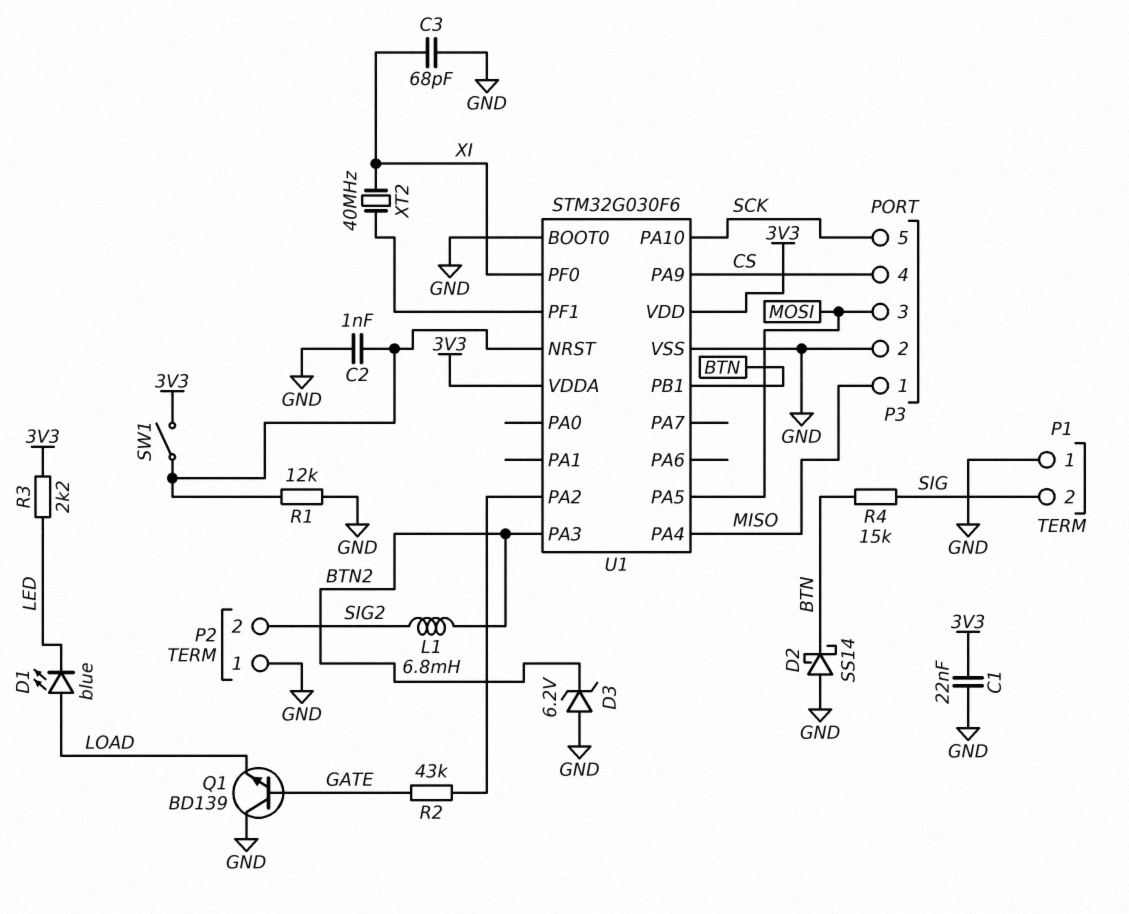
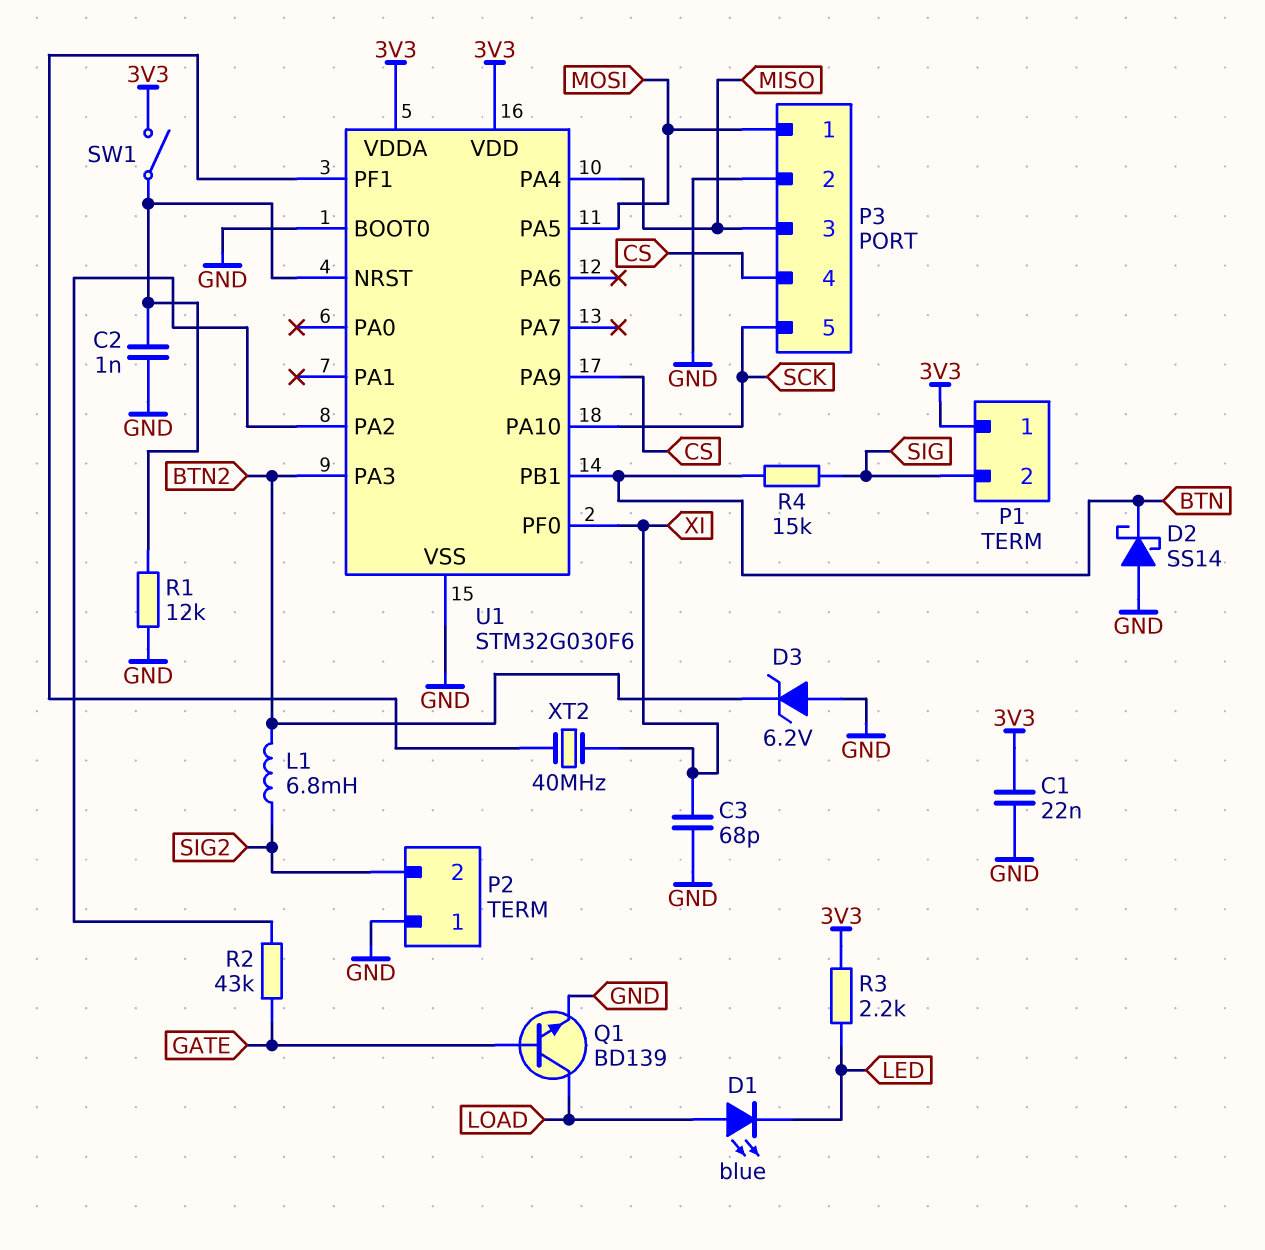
P1 pin 1: GND -> 3V3
P3 pin 1: MISO -> MOSI
P3 pin 3: MOSI -> MISO
Q1: NPN BD139 (B GATE, C GND, E LOAD) -> NPN BD139 (B GATE, C LOAD, E GND)

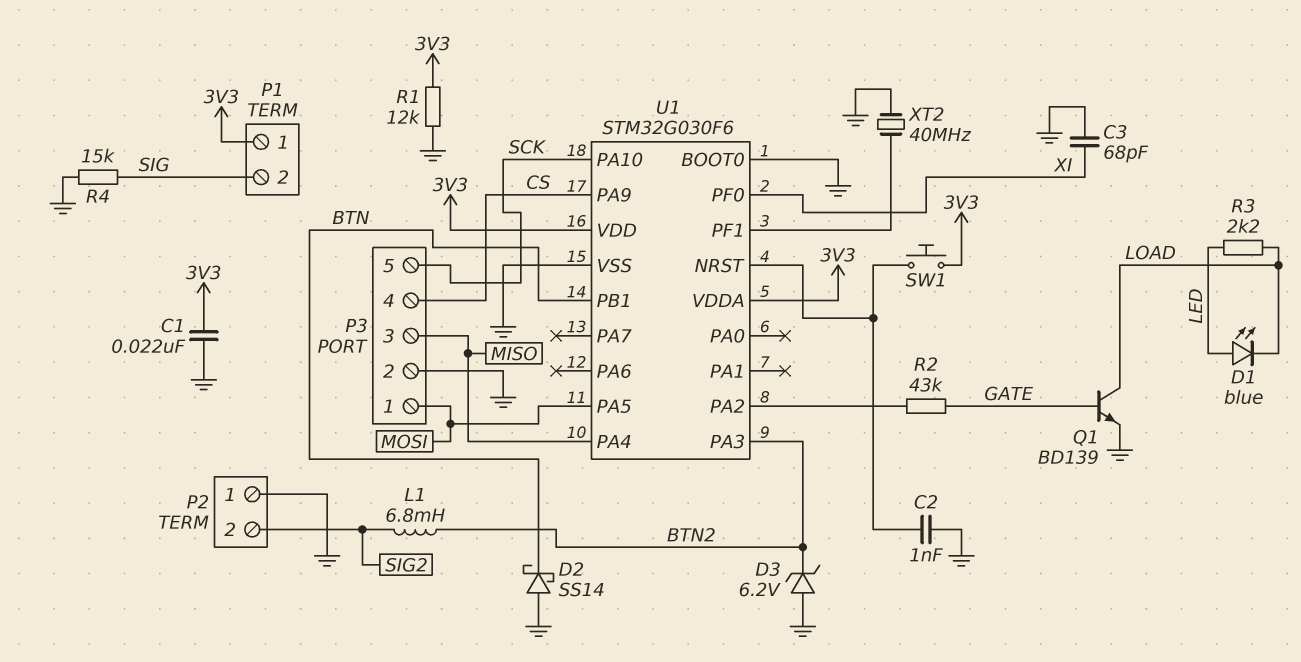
D1: LED blue (A LOAD, K LED) -> LED blue (A LED, K LOAD)
R1: 12k (GND, U1/NRST) -> 12k (3V3, GND)
R3: 2.2k (3V3, LED) -> 2.2k (LED, LOAD)
R4: 15k (BTN, SIG) -> 15k (GND, SIG)
SW1: switch (3V3, U1/NRST) -> button (3V3, U1/NRST)
XT2: 40MHz (U1/PF1, XI) -> 40MHz (GND, U1/PF1)

